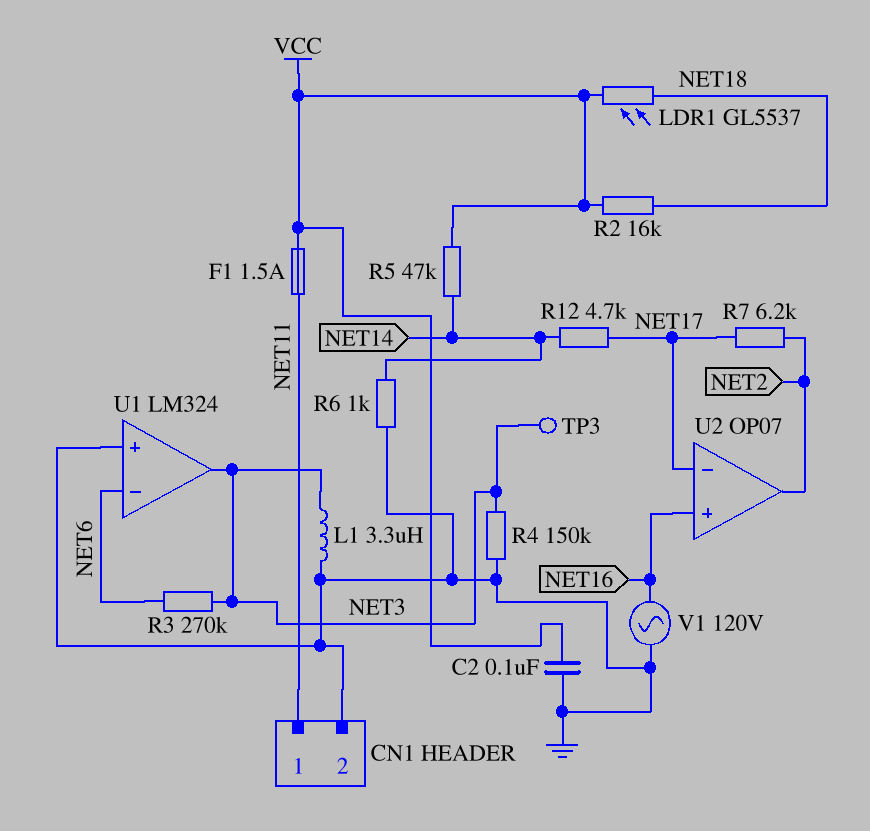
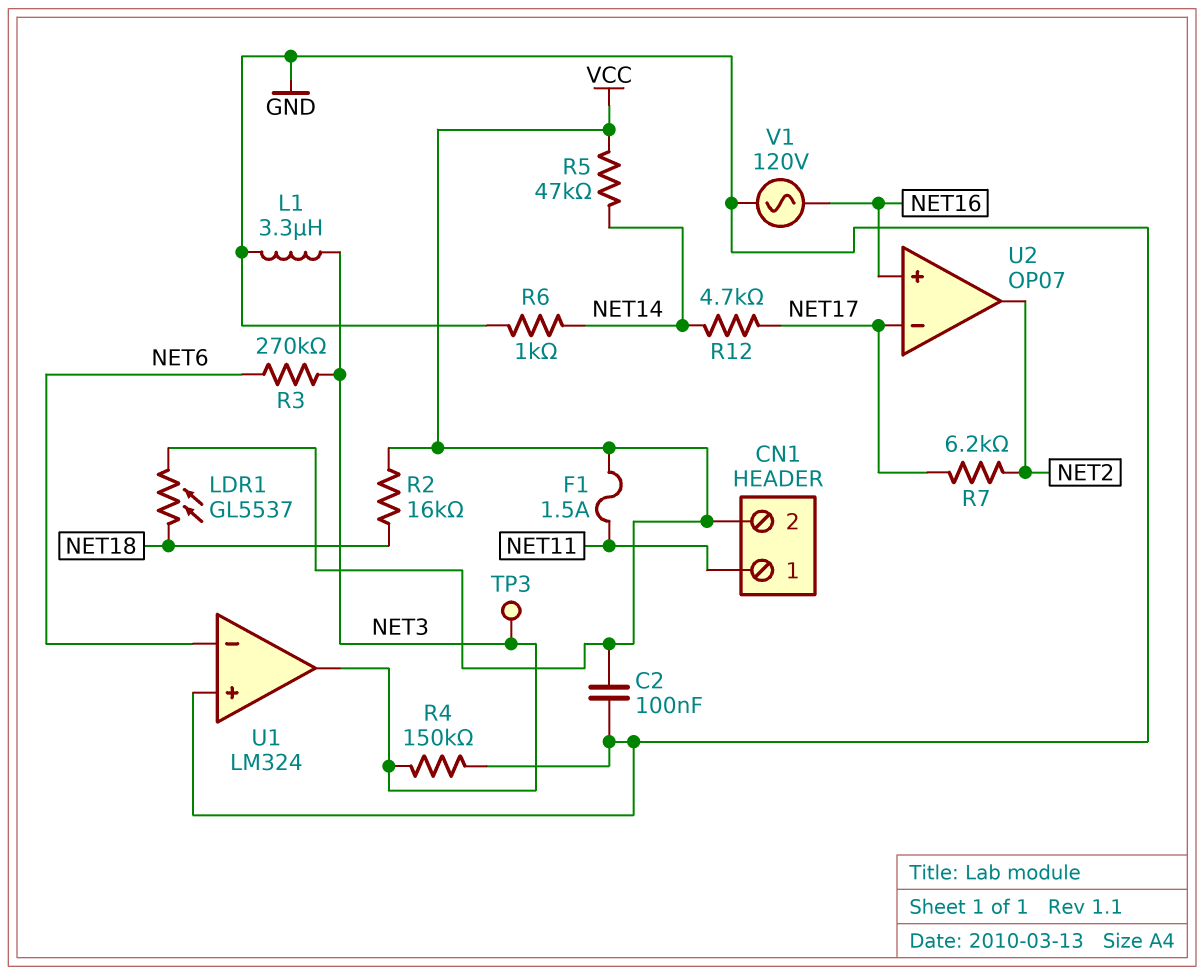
CN1 pin 2: GND -> VCC

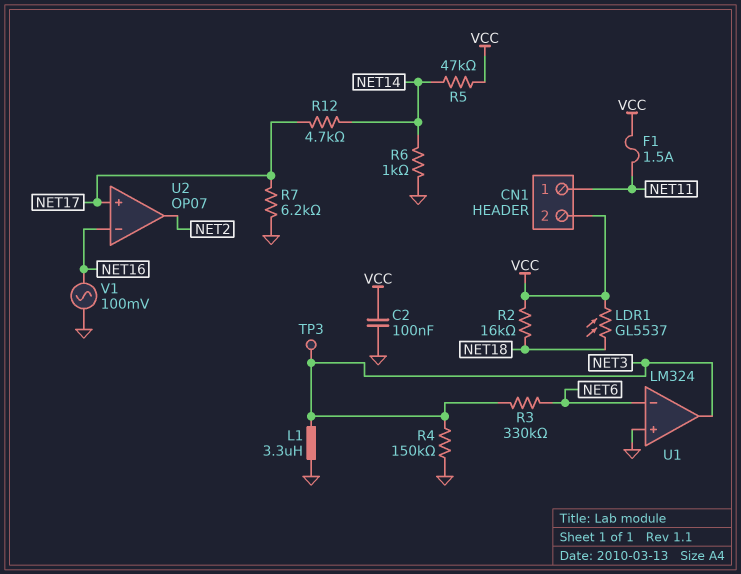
R3: 270k (NET3, NET6) -> 330k (NET3, NET6)
R7: 6.2k (NET2, NET17) -> 6.2k (GND, NET17)
U2 pin in+: NET16 -> NET17
U2 pin in-: NET17 -> NET16
V1: AC 120V (GND, NET16) -> AC 100mV (GND, NET16)

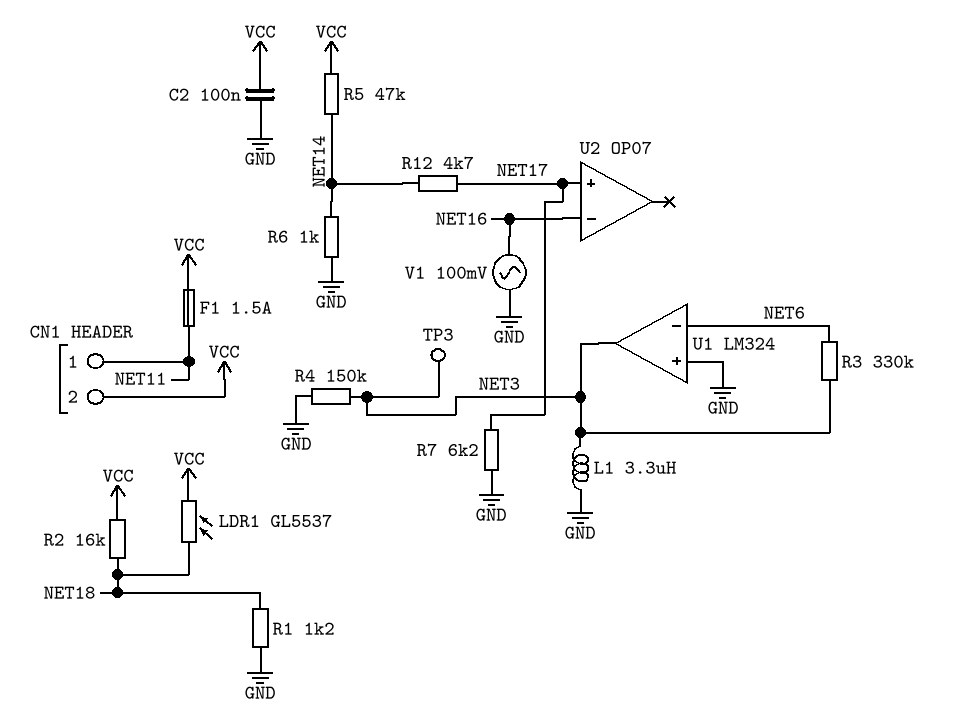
R1: none -> 1.2k (GND, NET18)
U2 pin out: NET2 -> none

